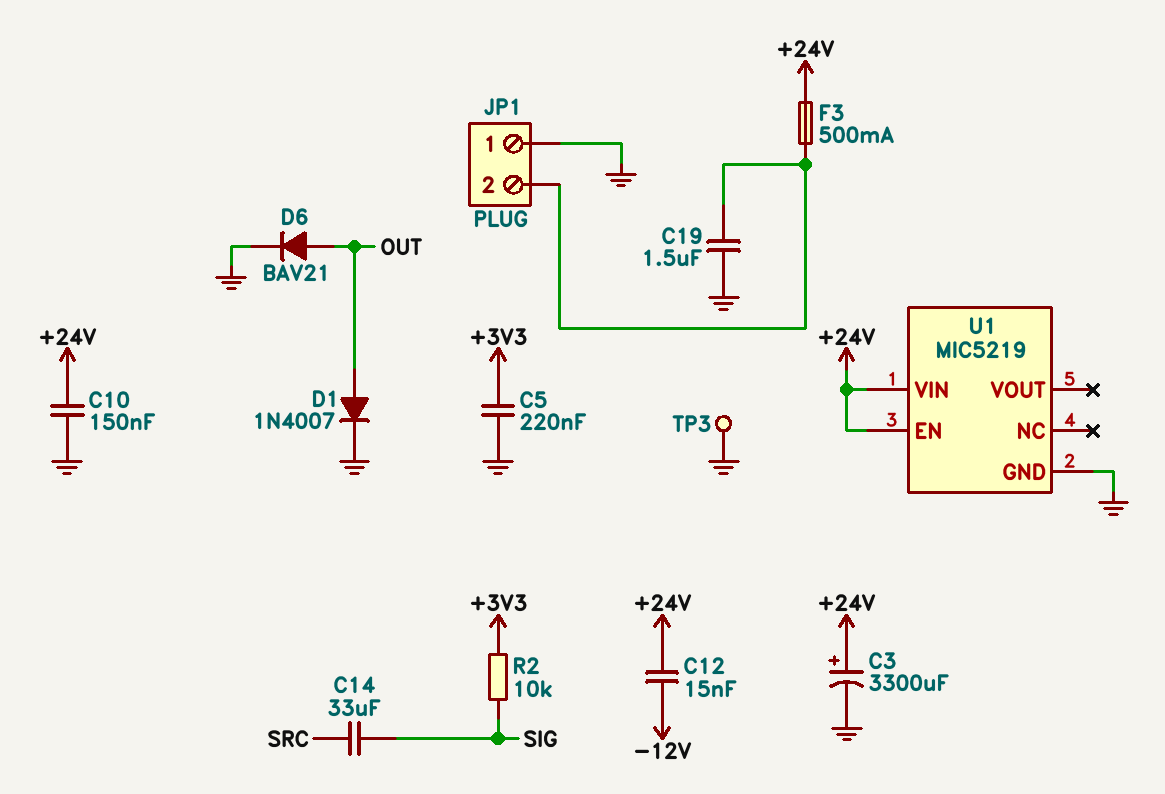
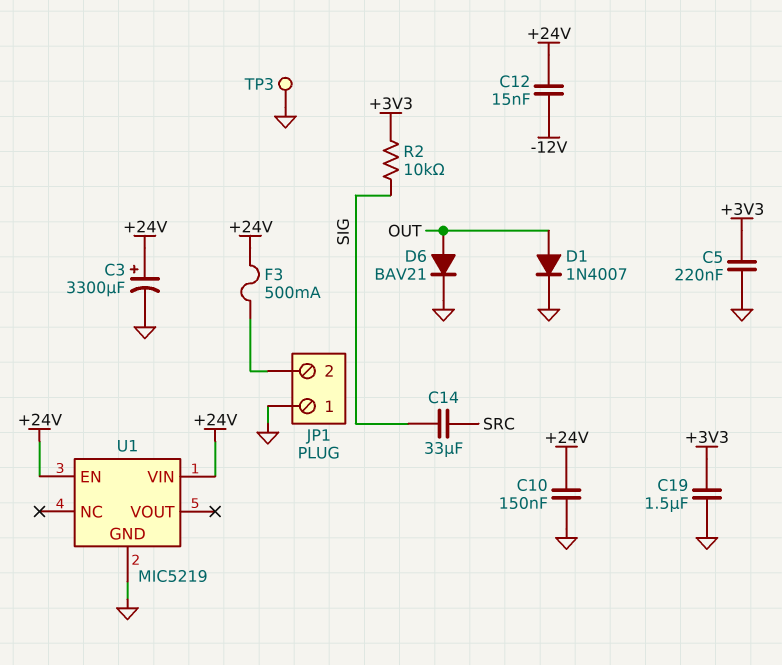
C19: 1.5uF (GND, JP1/2) -> 1.5uF (+3V3, GND)

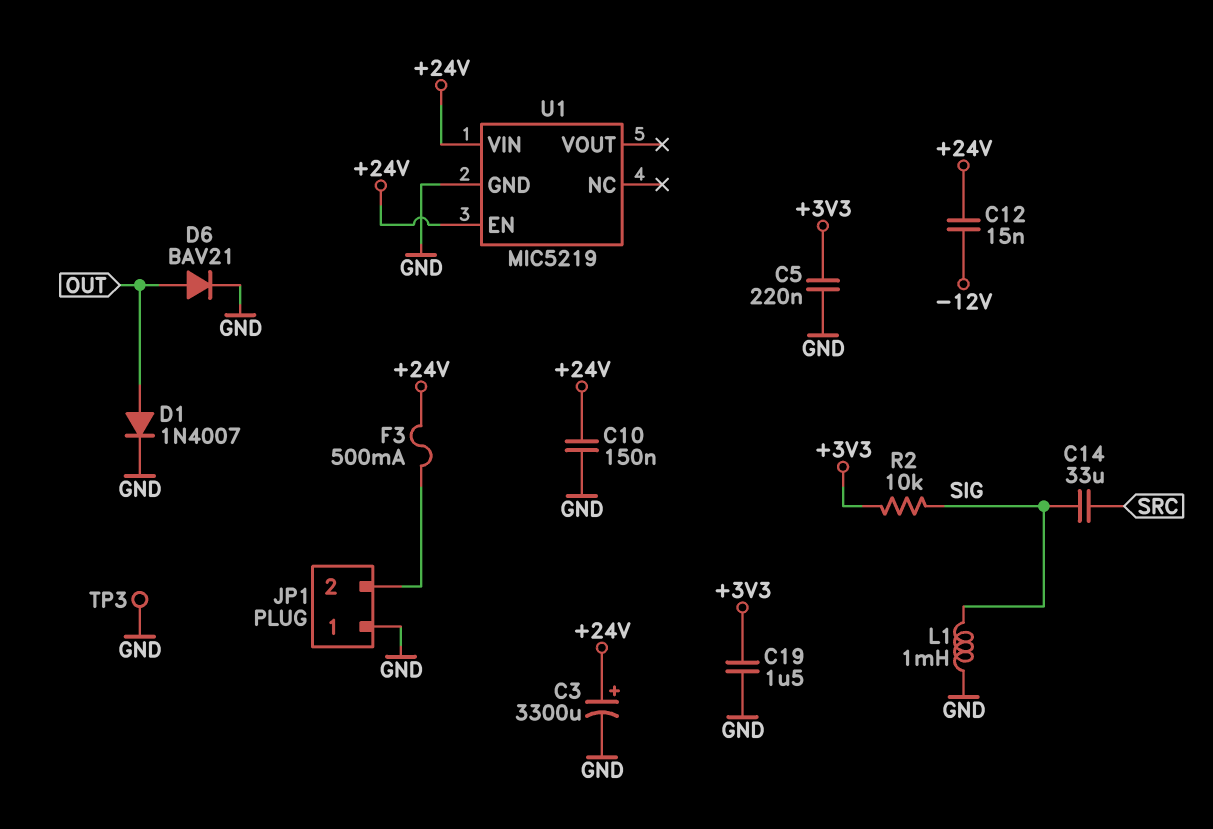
L1: none -> 1mH (GND, SIG)

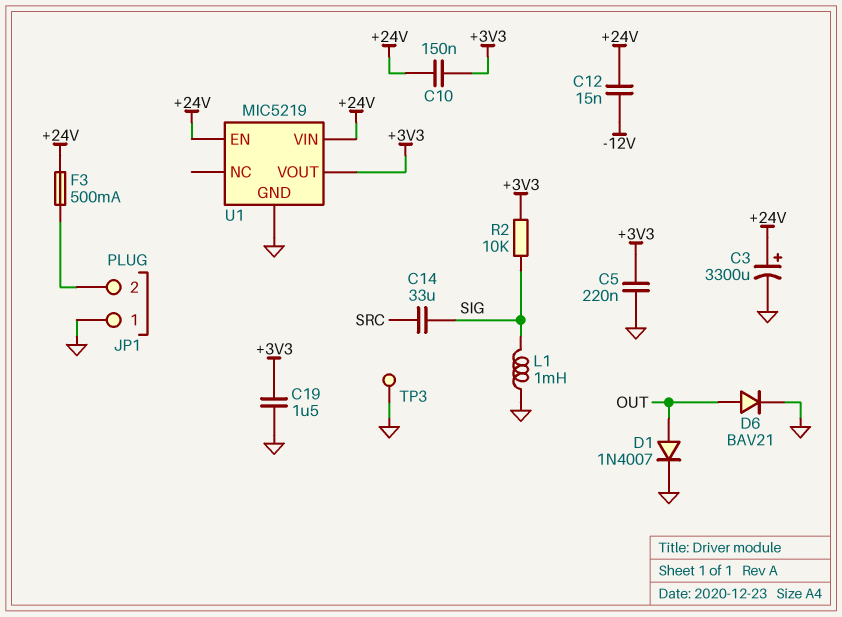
C10: 150nF (+24V, GND) -> 150nF (+3V3, +24V)
U1 pin VOUT: none -> +3V3

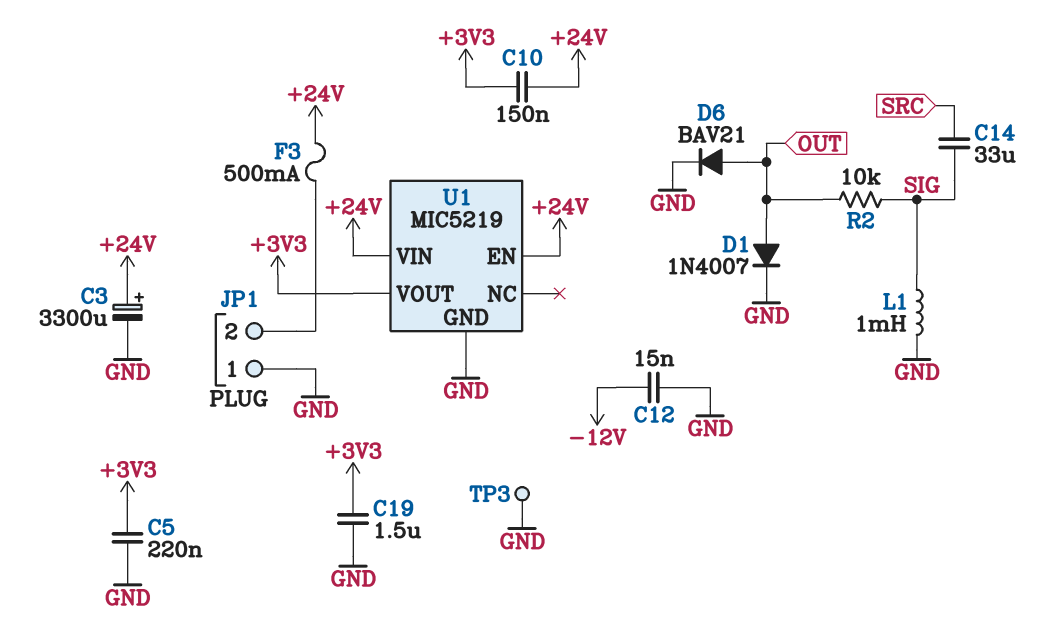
C12: 15nF (+24V, -12V) -> 15nF (-12V, GND)
R2: 10k (+3V3, SIG) -> 10k (OUT, SIG)

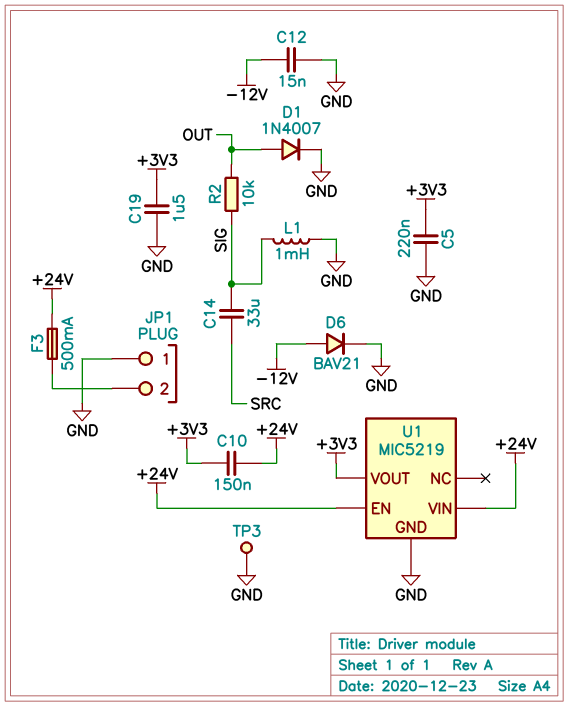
C3: 3300uF (plus +24V, minus GND) -> none
D6: diode BAV21 (A OUT, K GND) -> diode BAV21 (A -12V, K GND)

